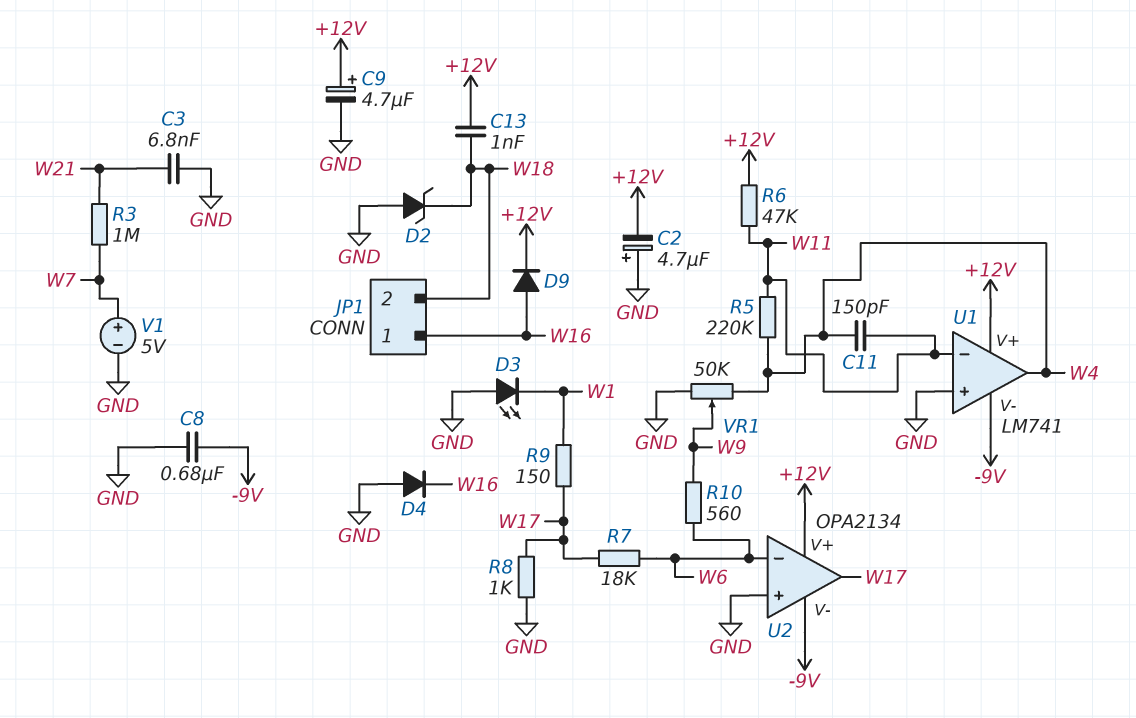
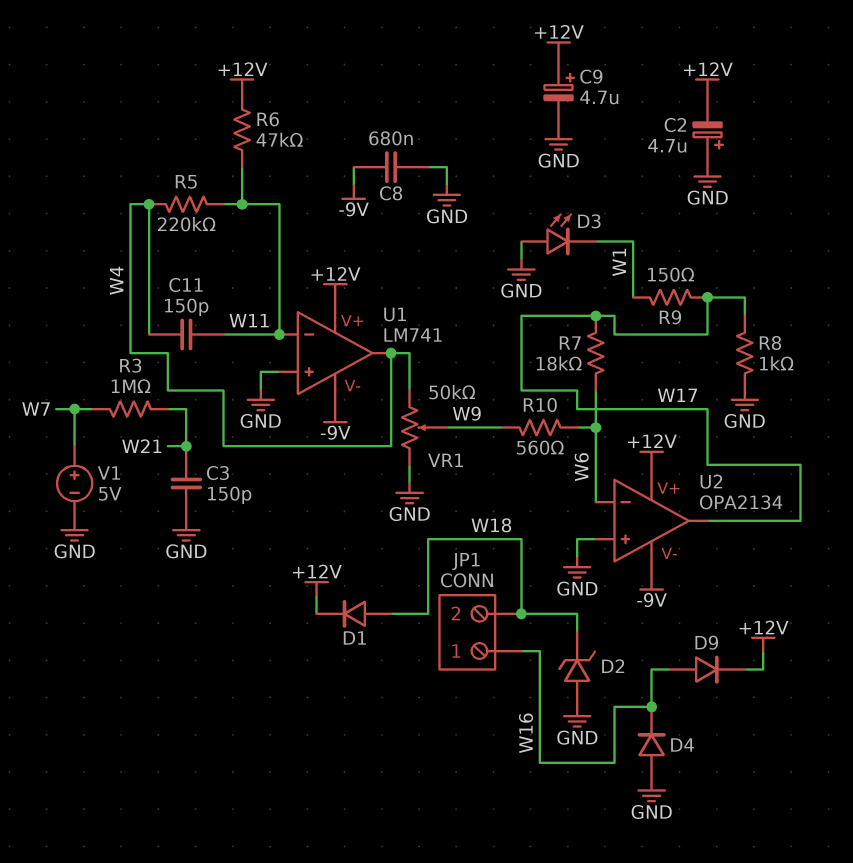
C3: 6.8nF (GND, W21) -> 150pF (GND, W21)
C13: 1nF (+12V, W18) -> none
D1: none -> diode (A W18, K +12V)

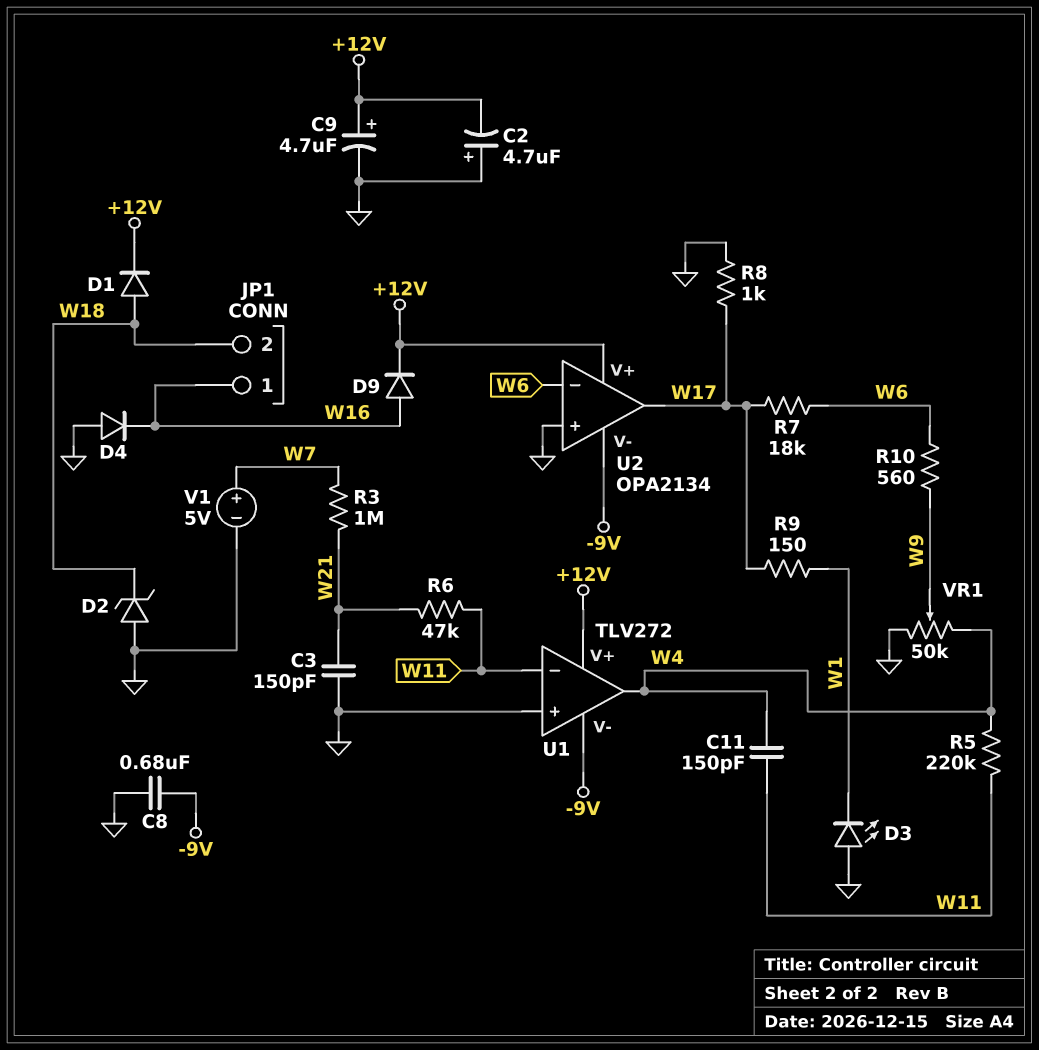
R6: 47k (+12V, W11) -> 47k (W11, W21)
U1: LM741 -> TLV272

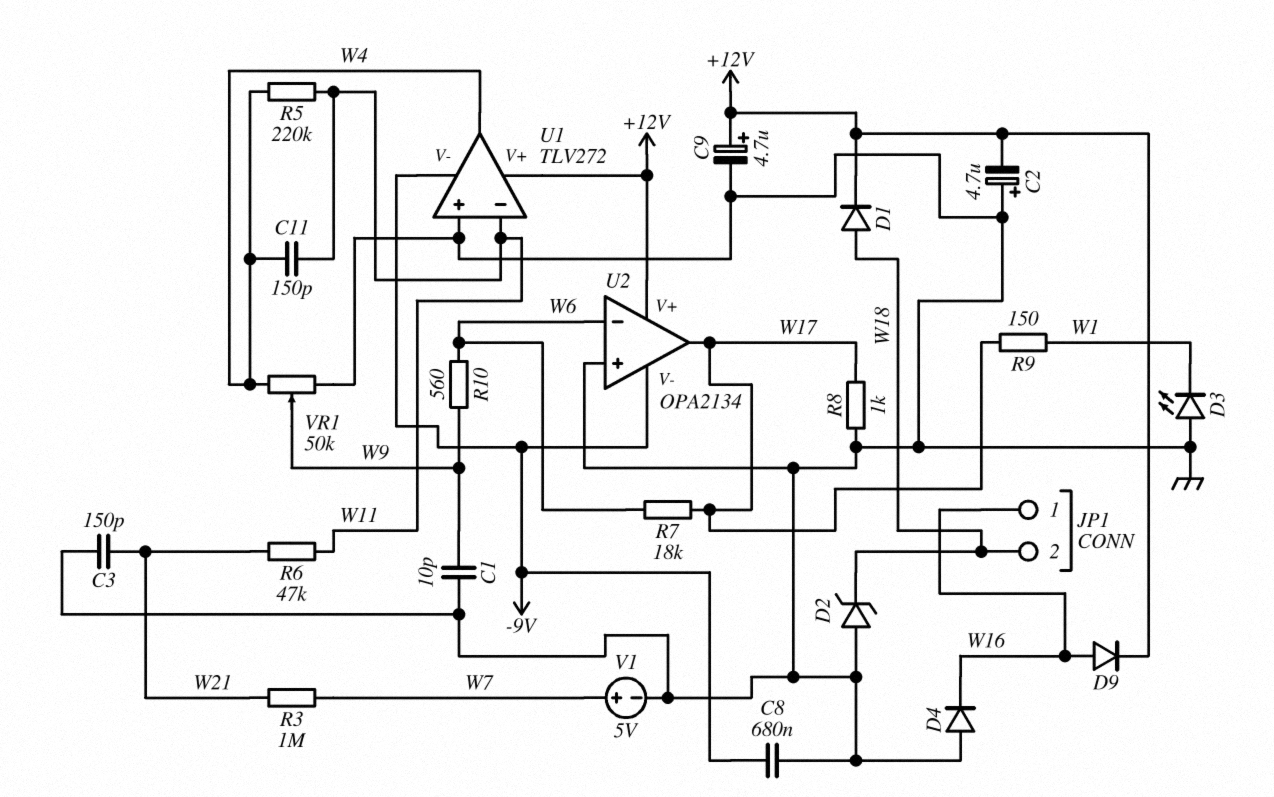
C1: none -> 10pF (GND, W9)

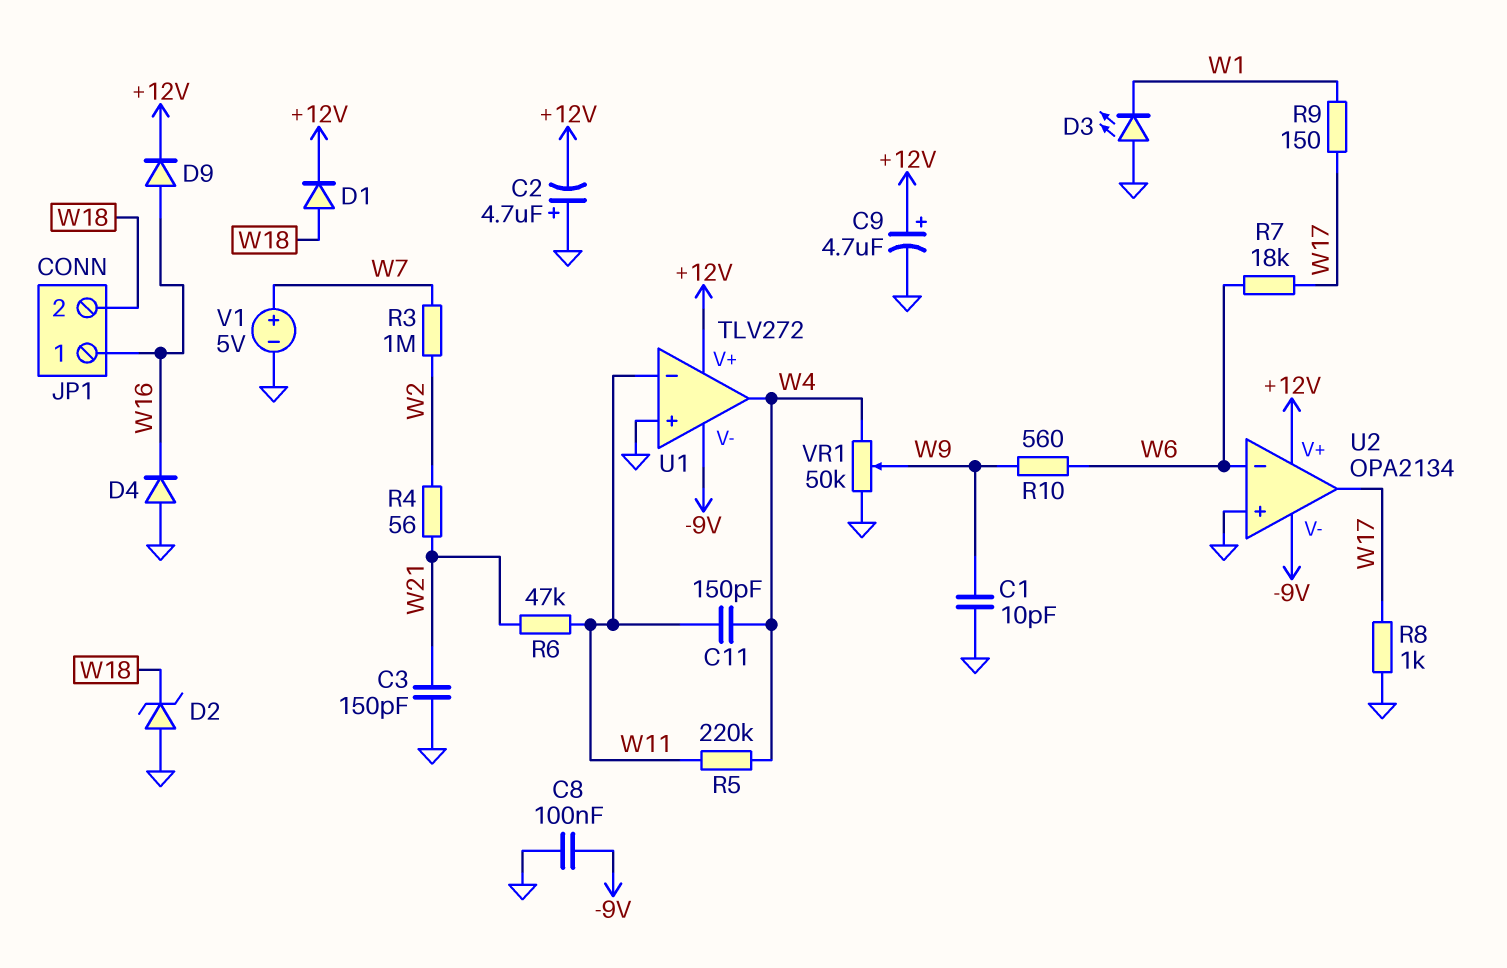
C8: 680nF (-9V, GND) -> 100nF (-9V, GND)
R3: 1M (W7, W21) -> 1M (W2, W7)
R4: none -> 56 (W2, W21)

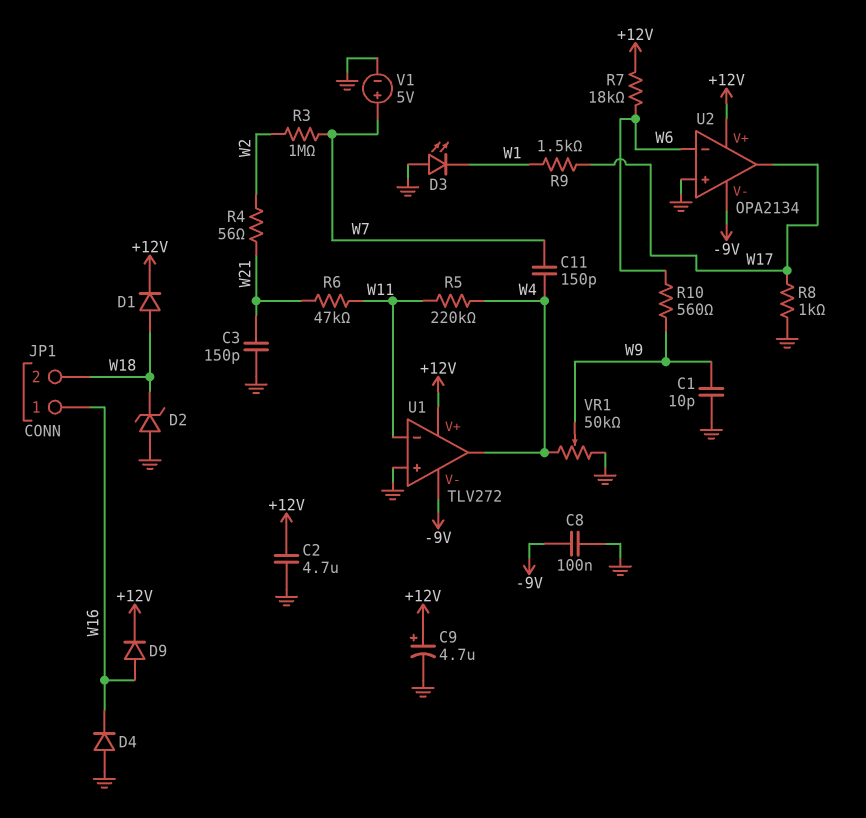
C2: 4.7uF (plus GND, minus +12V) -> 4.7uF (+12V, GND)
C11: 150pF (W4, W11) -> 150pF (W4, W7)
R7: 18k (W6, W17) -> 18k (+12V, W6)
R9: 150 (W1, W17) -> 1.5k (W1, W17)

